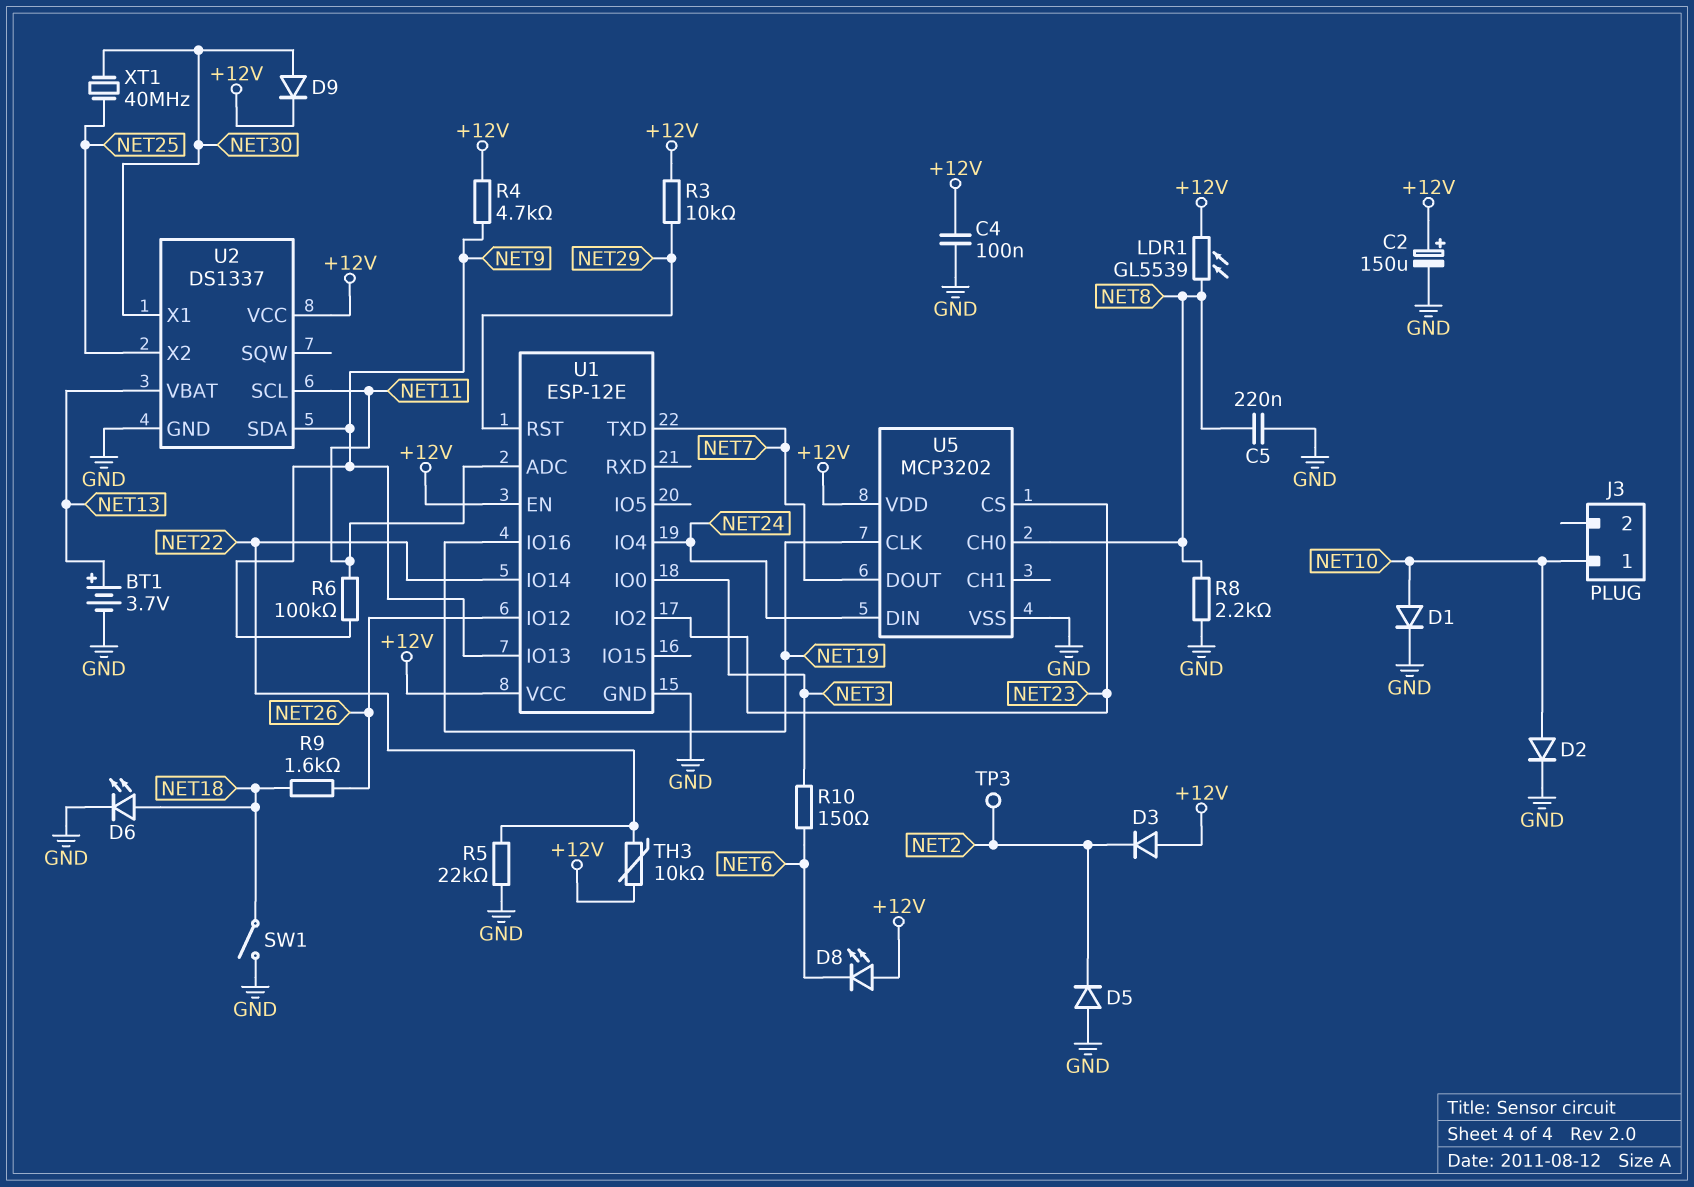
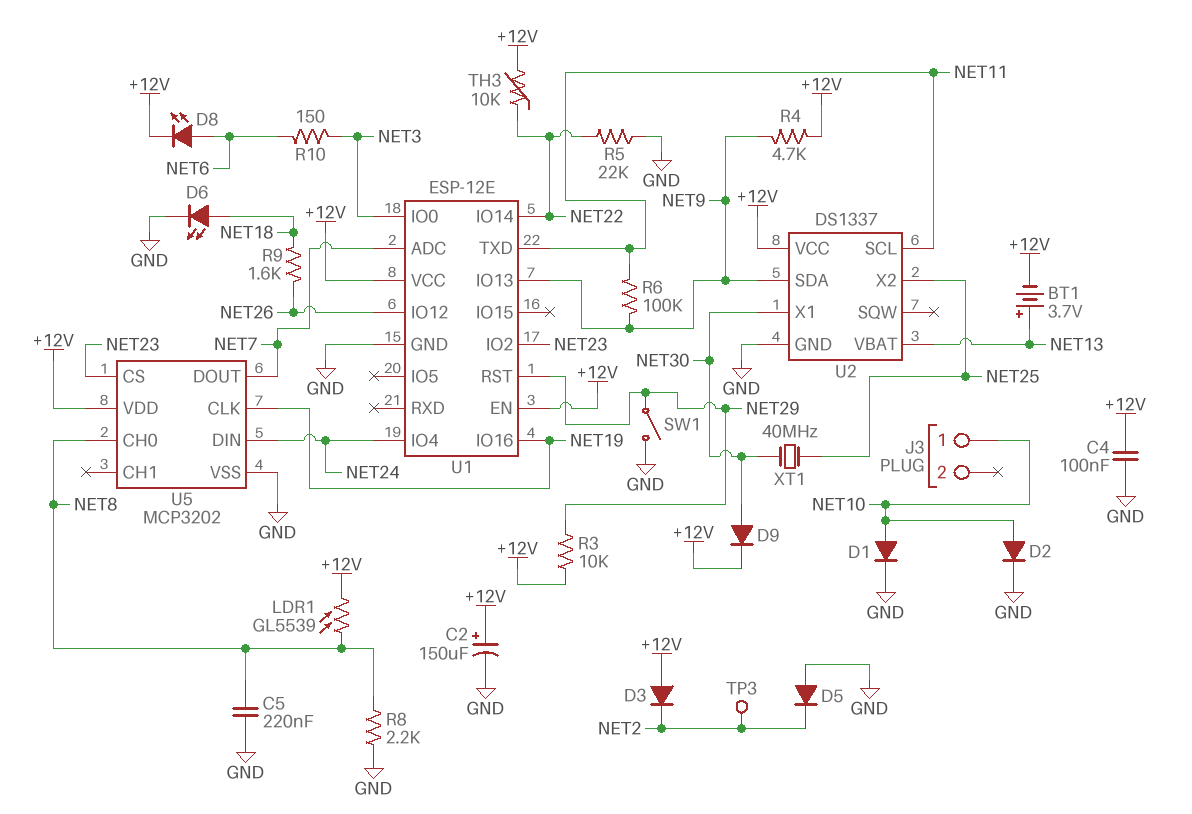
BT1: 3.7V (plus NET13, minus GND) -> 3.7V (plus NET13, minus +12V)
D8: LED (A +12V, K NET6) -> LED (A NET6, K +12V)
SW1: switch (GND, NET18) -> switch (GND, NET29)
U1 pin ADC: NET11 -> NET7
U1 pin TXD: NET7 -> NET11

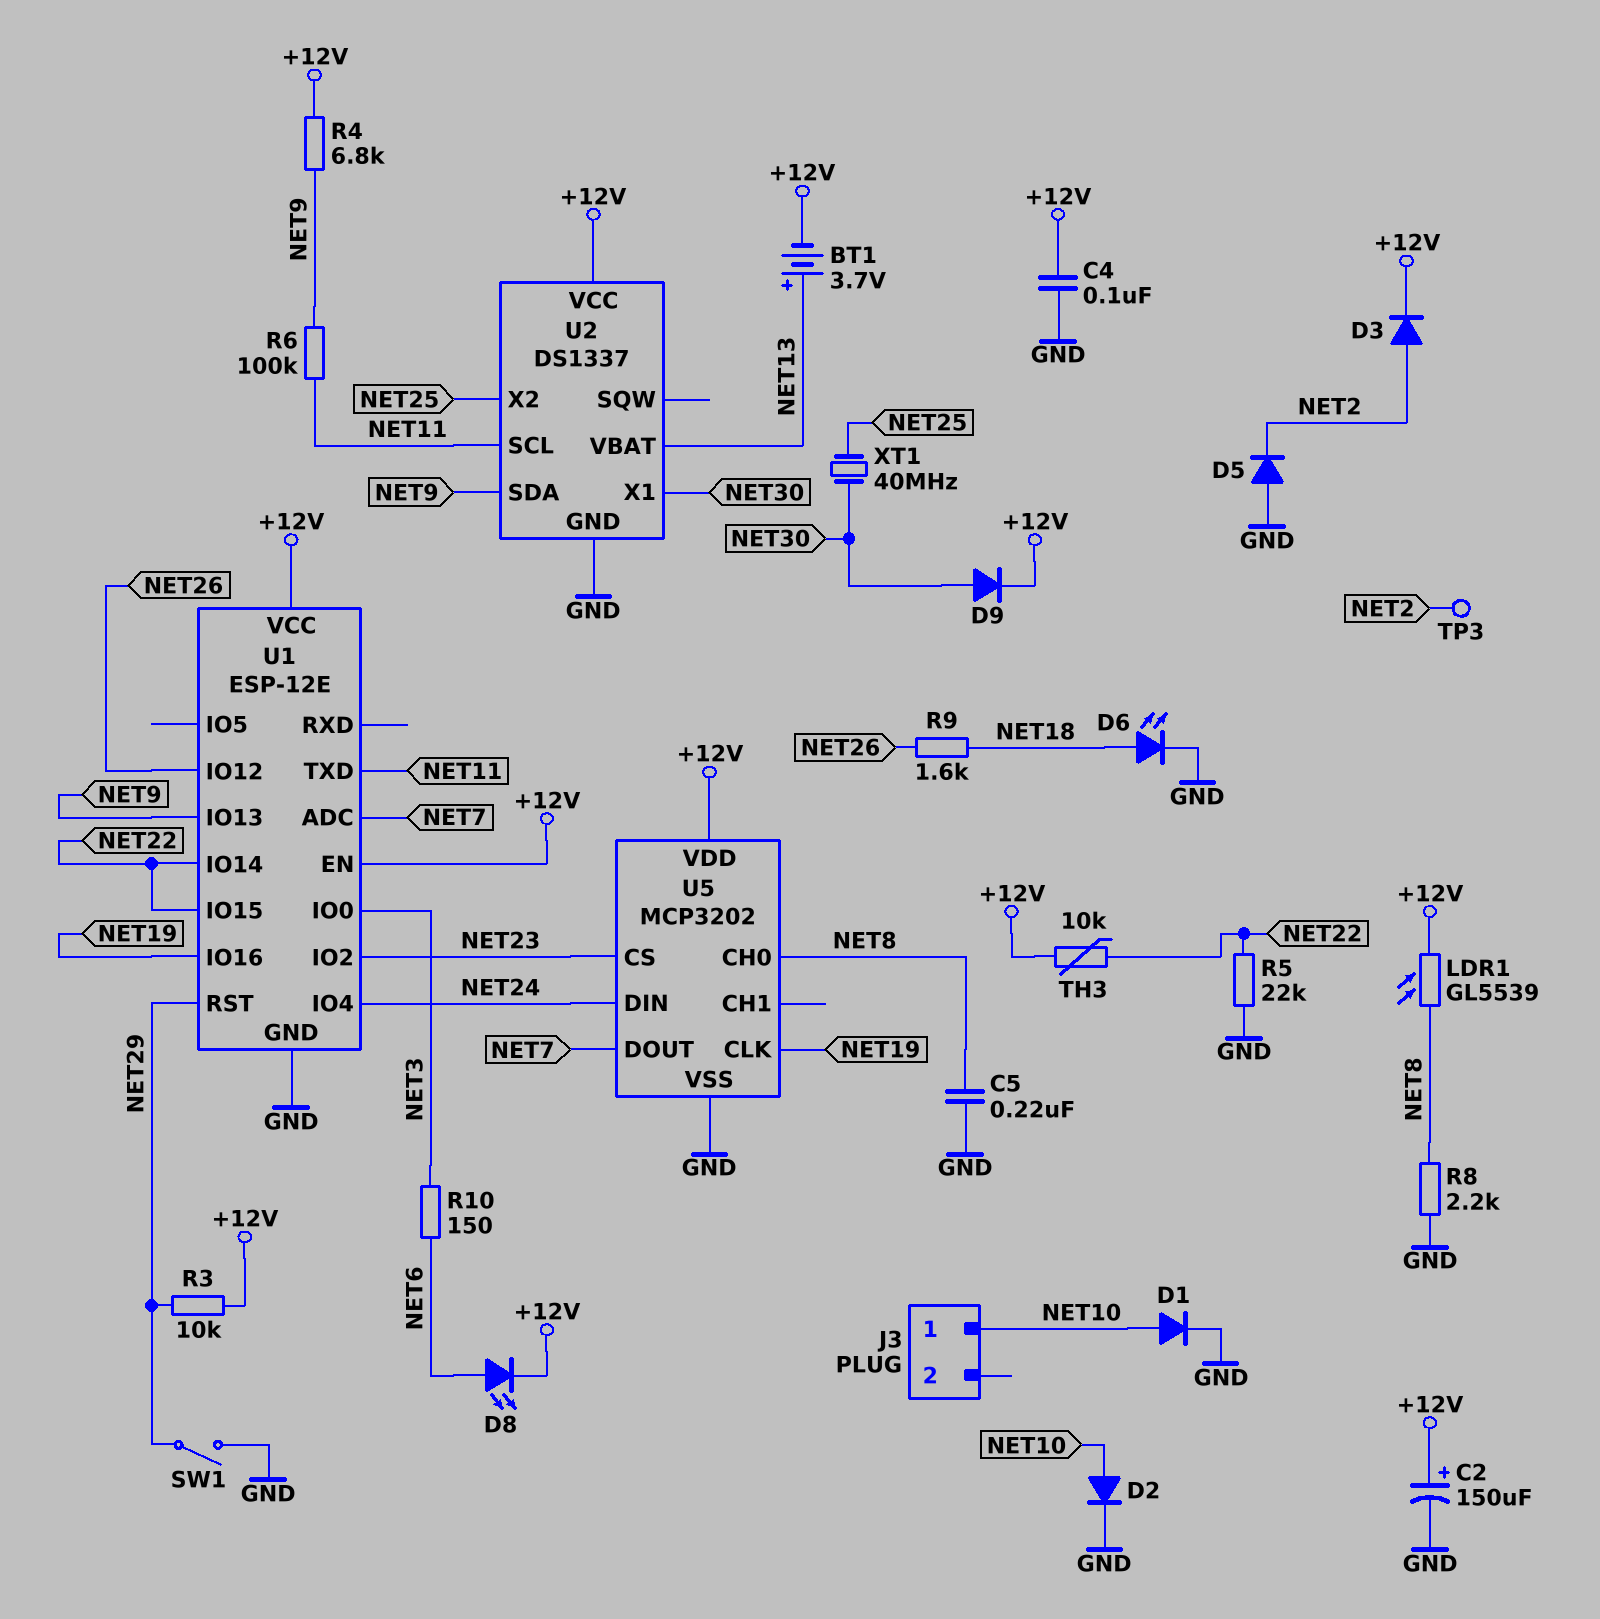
D3: diode (A +12V, K NET2) -> diode (A NET2, K +12V)
R4: 4.7k (+12V, NET9) -> 6.8k (+12V, NET9)
U1 pin IO15: none -> NET22

